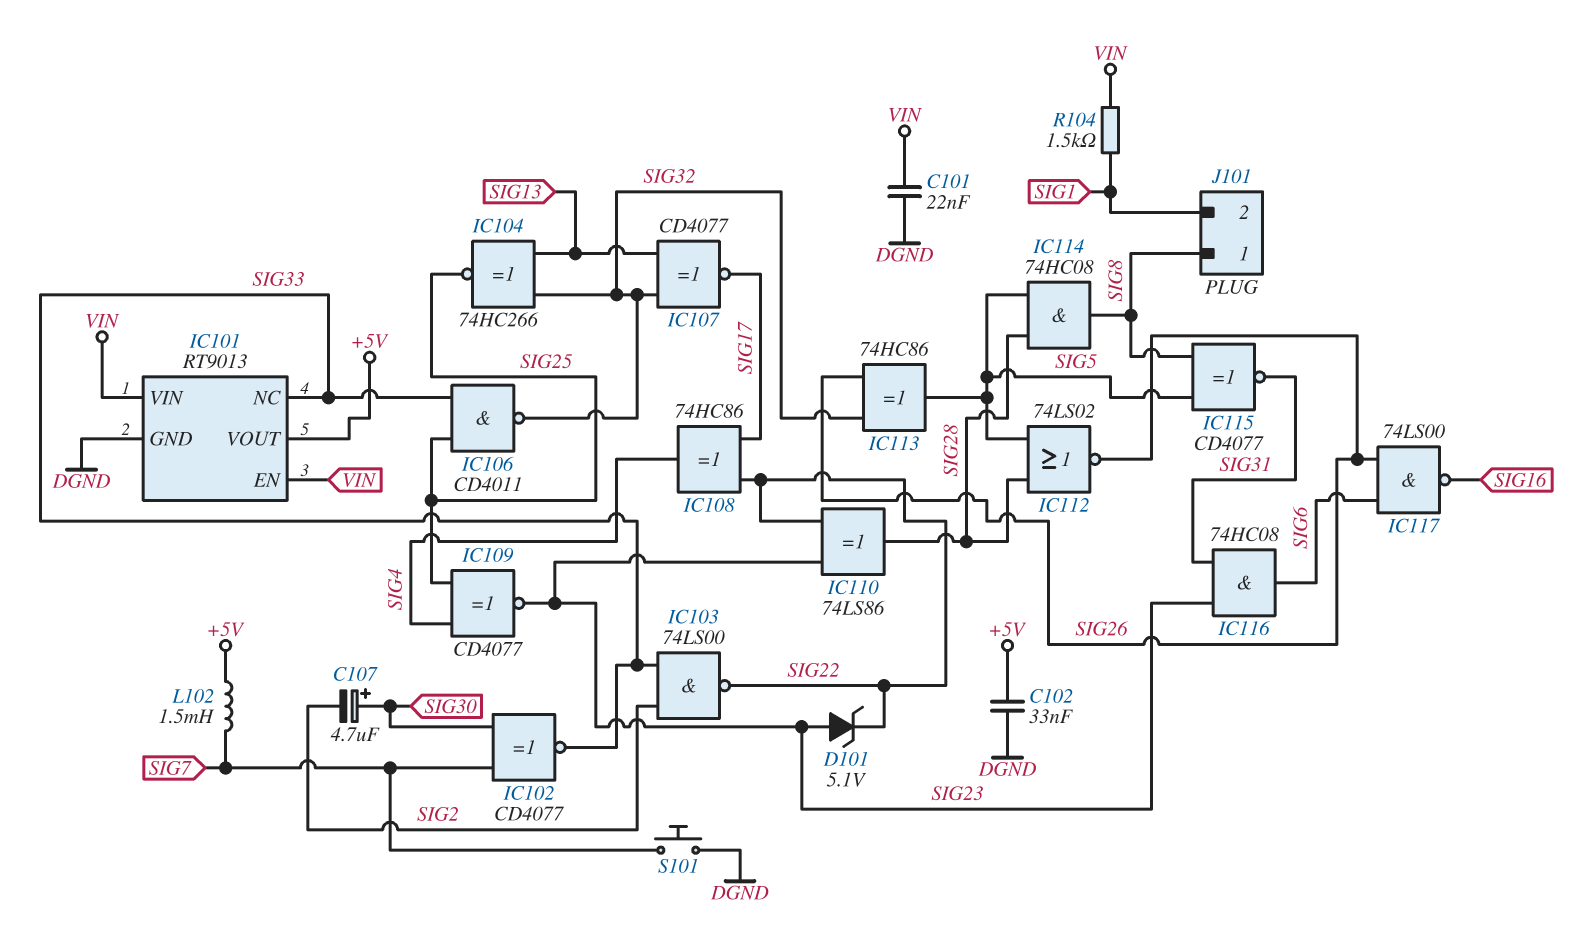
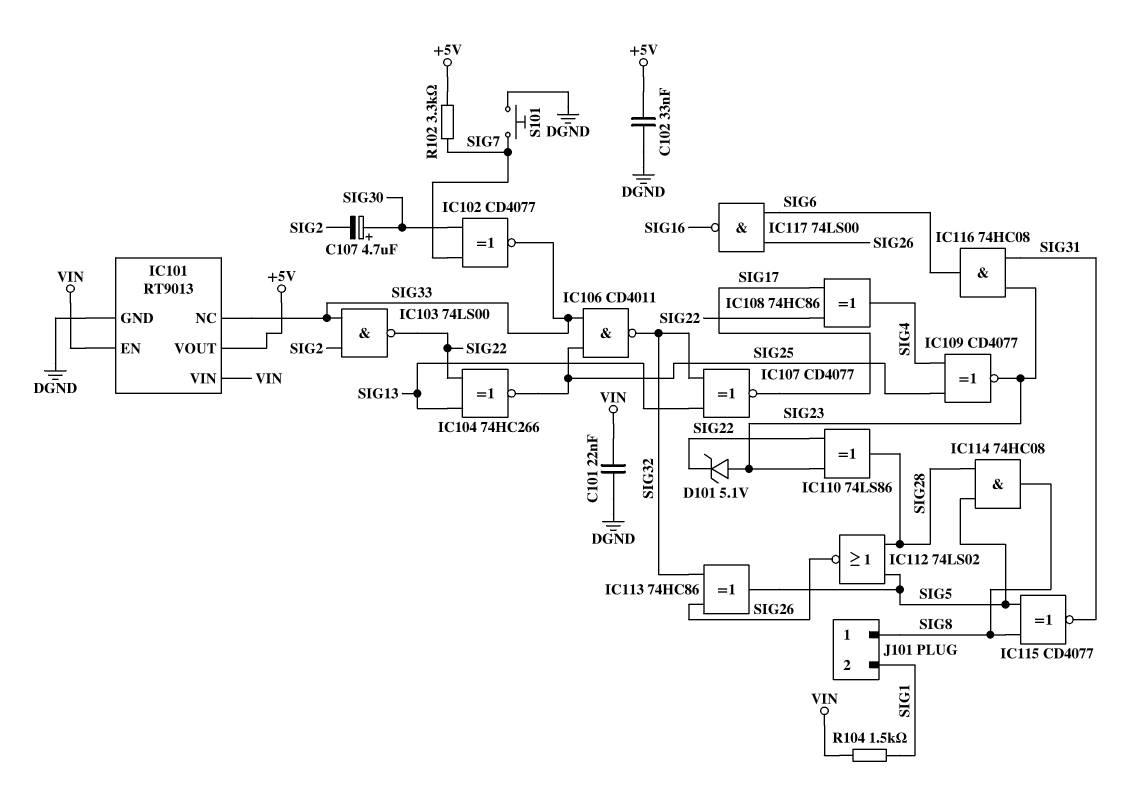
IC104: XNOR 74HC266 (in SIG13, in SIG32, out SIG25) -> XNOR 74HC266 (in SIG13, in SIG22, out SIG25)
L102: 1.5mH (+5V, SIG7) -> none
R102: none -> 3.3k (+5V, SIG7)

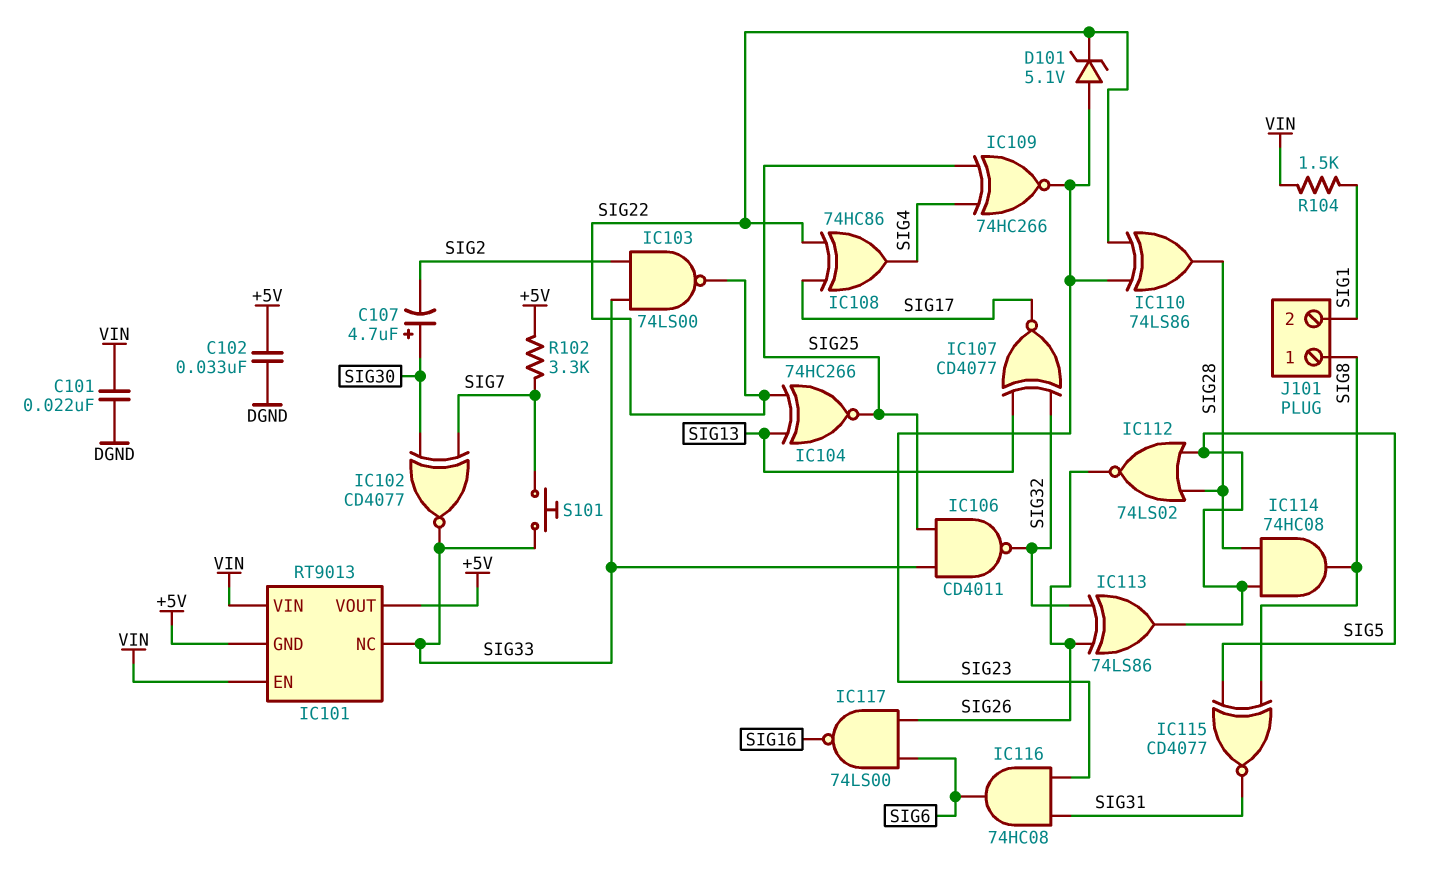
IC101 pin GND: DGND -> +5V
IC109: XNOR CD4077 (in SIG4, in SIG25, out SIG23) -> XNOR 74HC266 (in SIG4, in SIG25, out SIG23)
IC113: XOR 74HC86 (in SIG26, in SIG32, out SIG5) -> XOR 74LS86 (in SIG26, in SIG32, out SIG5)
S101: button (DGND, SIG7) -> button (SIG7, SIG33)

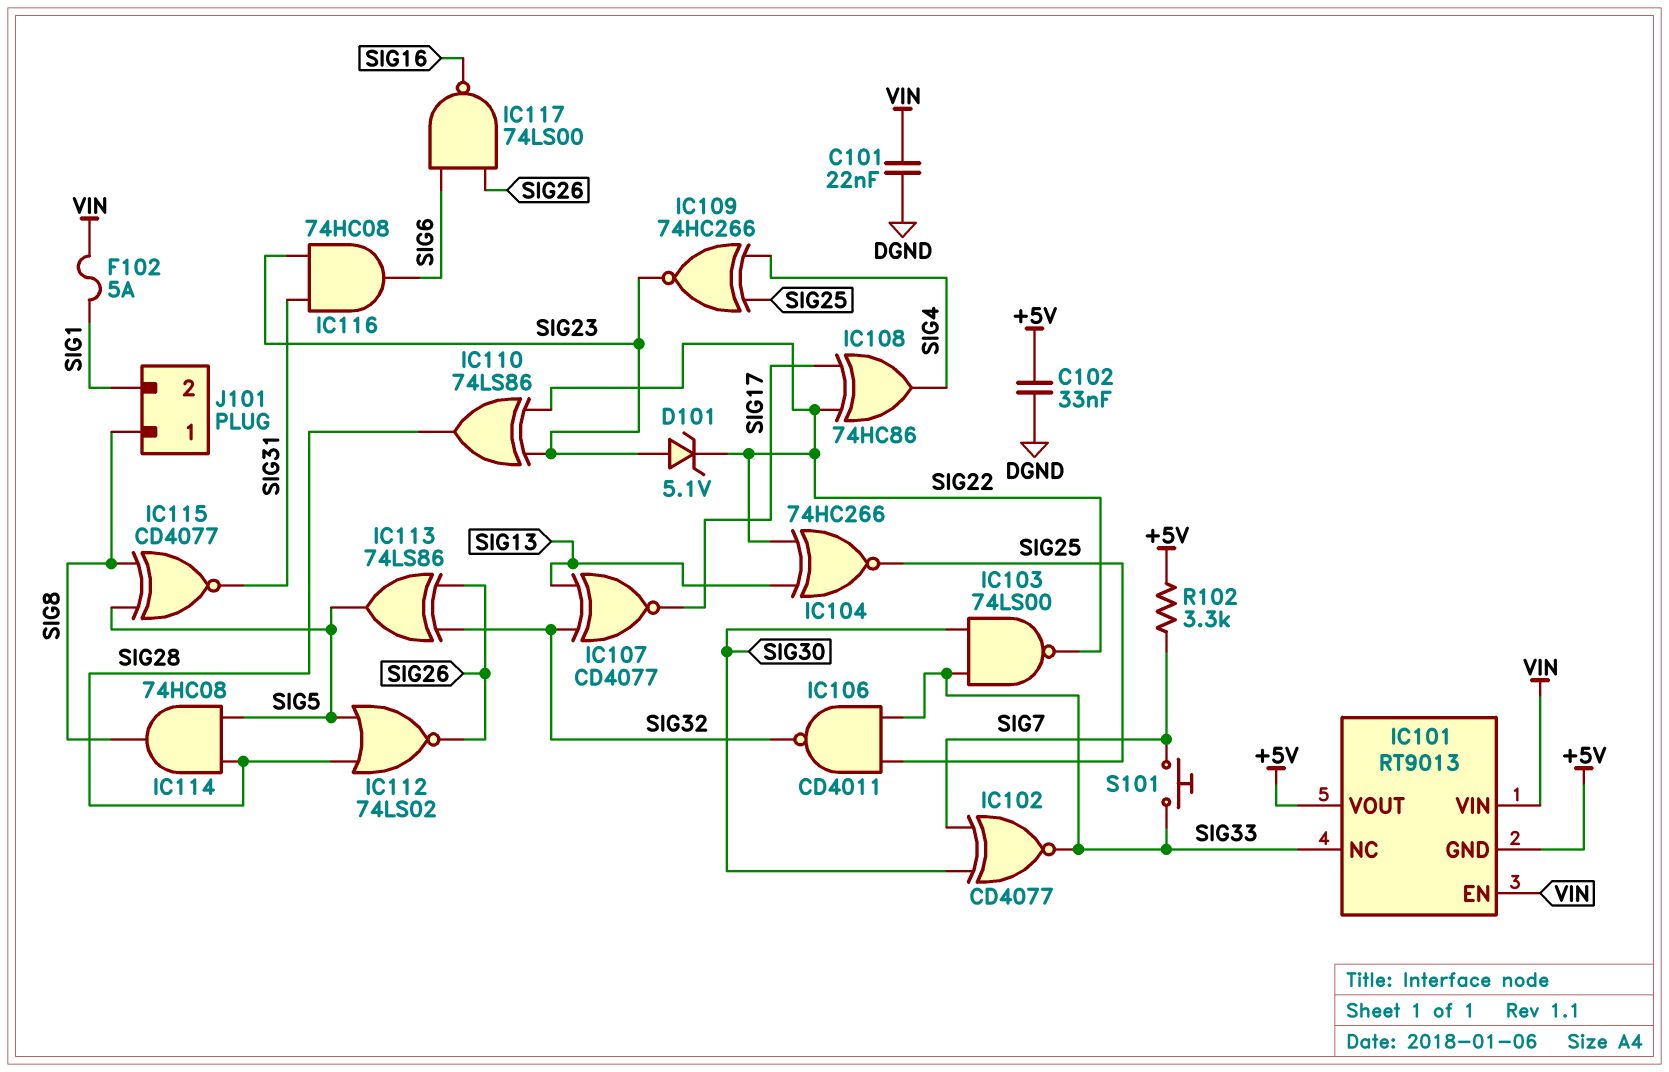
C107: 4.7uF (plus SIG30, minus SIG2) -> none
F102: none -> 5A (SIG1, VIN)
IC103: NAND 74LS00 (in SIG2, in SIG33, out SIG22) -> NAND 74LS00 (in SIG30, in SIG33, out SIG22)
R104: 1.5k (SIG1, VIN) -> none

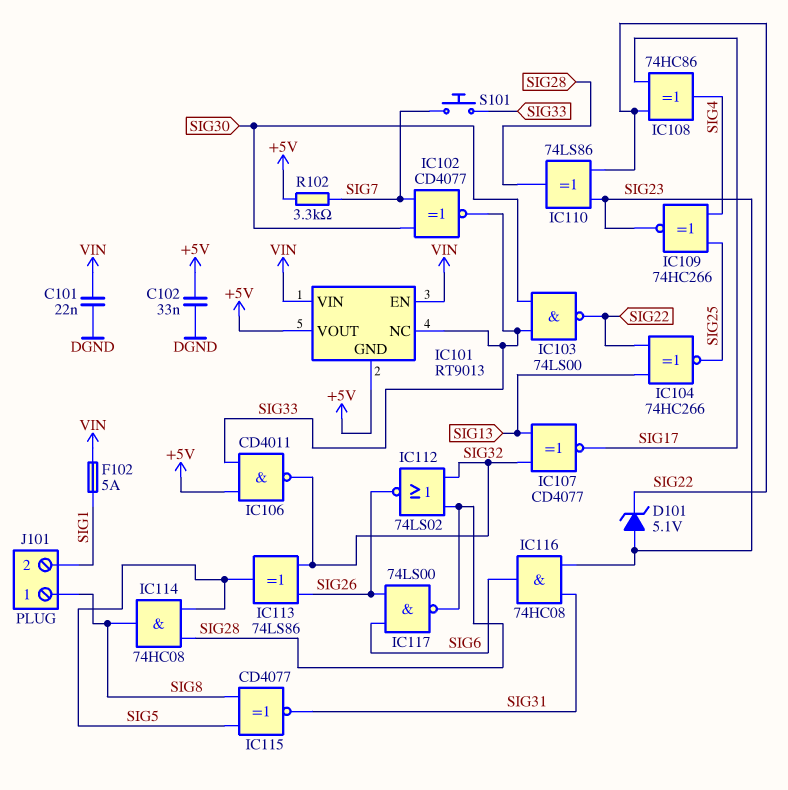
IC106: NAND CD4011 (in SIG25, in SIG33, out SIG32) -> NAND CD4011 (in +5V, in SIG33, out SIG32)
IC112: NOR 74LS02 (in SIG5, in SIG28, out SIG26) -> NOR 74LS02 (in SIG28, in SIG32, out SIG26)
IC117: NAND 74LS00 (in SIG6, in SIG26, out SIG16) -> NAND 74LS00 (in SIG6, in SIG26, out SIG28)

